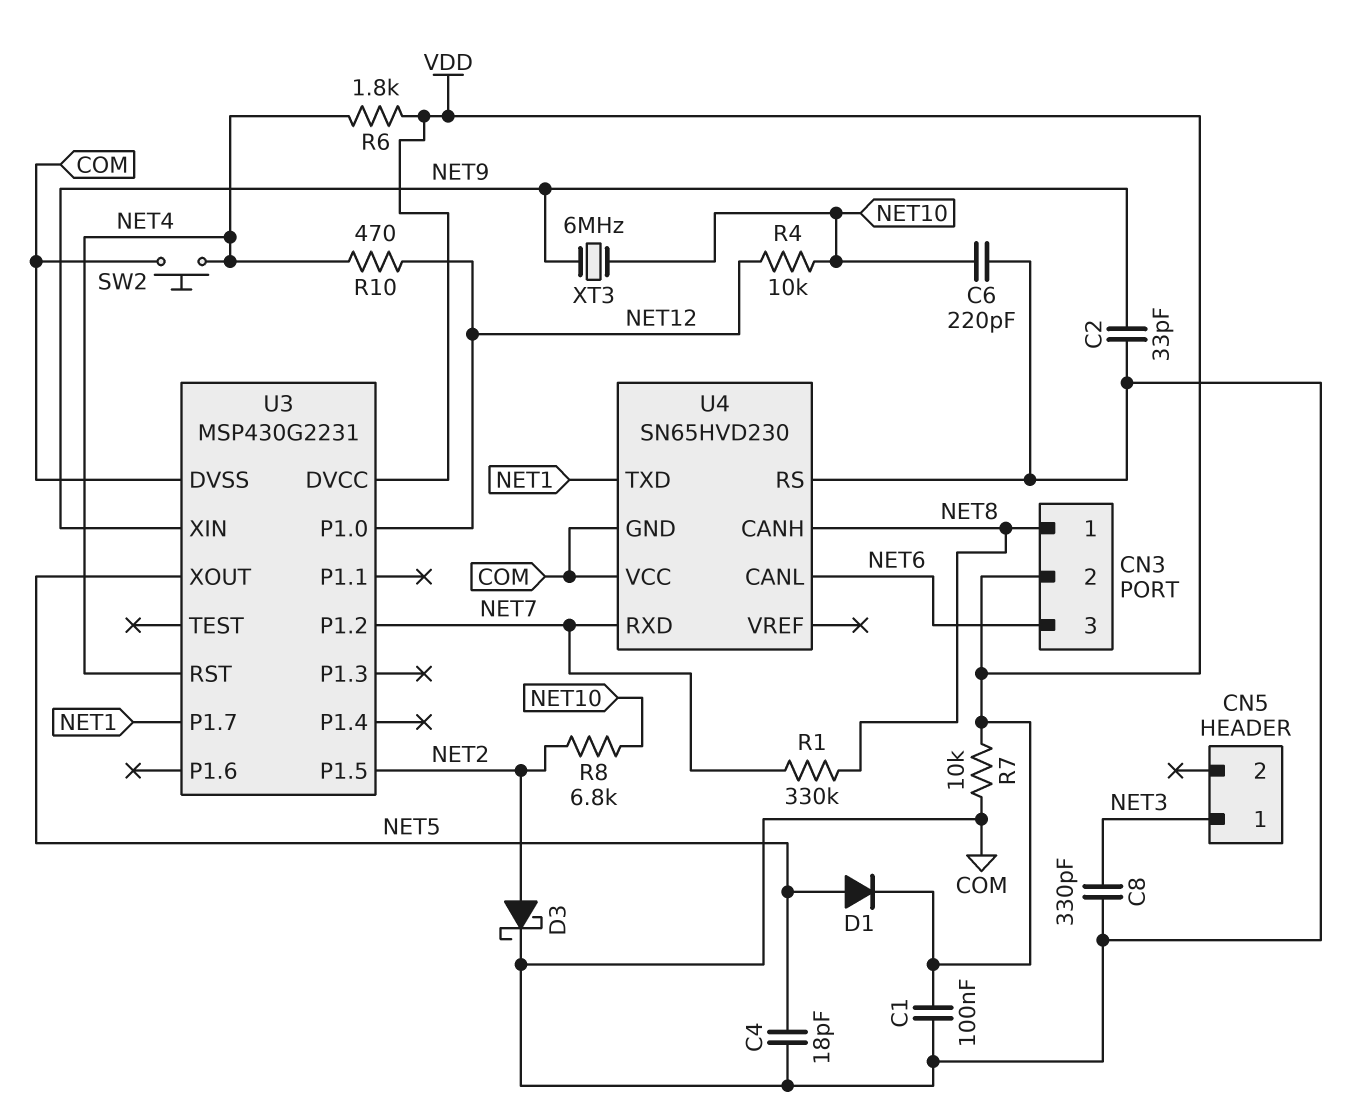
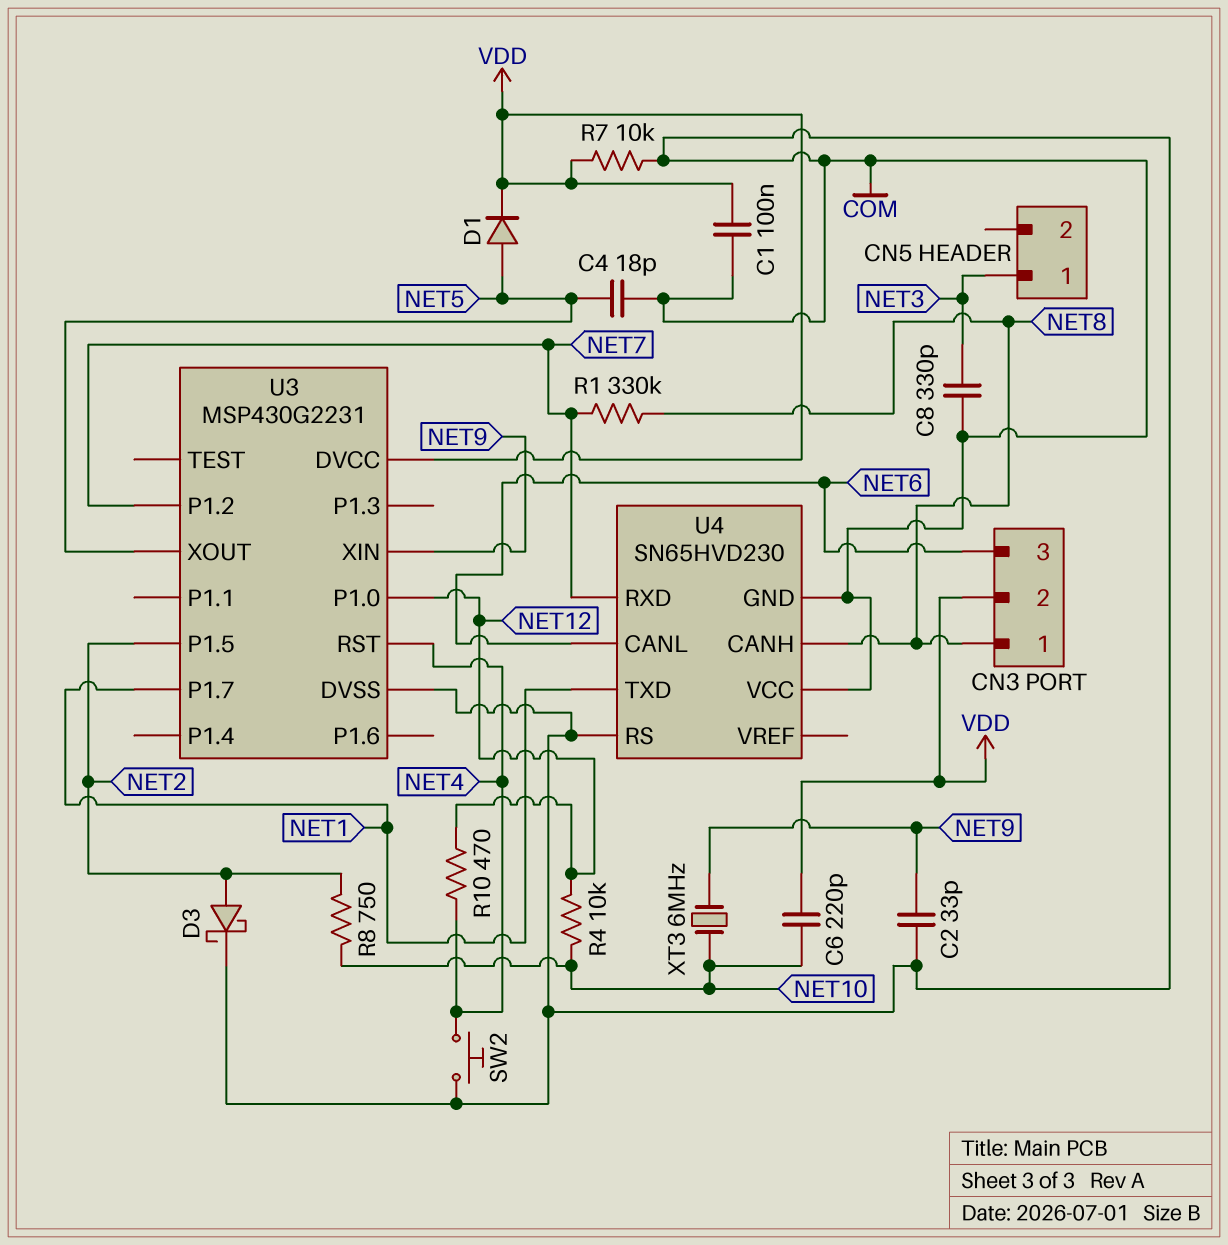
C6: 220pF (COM, NET10) -> 220pF (NET10, VDD)
R6: 1.8k (NET4, VDD) -> none
R8: 6.8k (NET2, NET10) -> 750 (NET2, NET10)

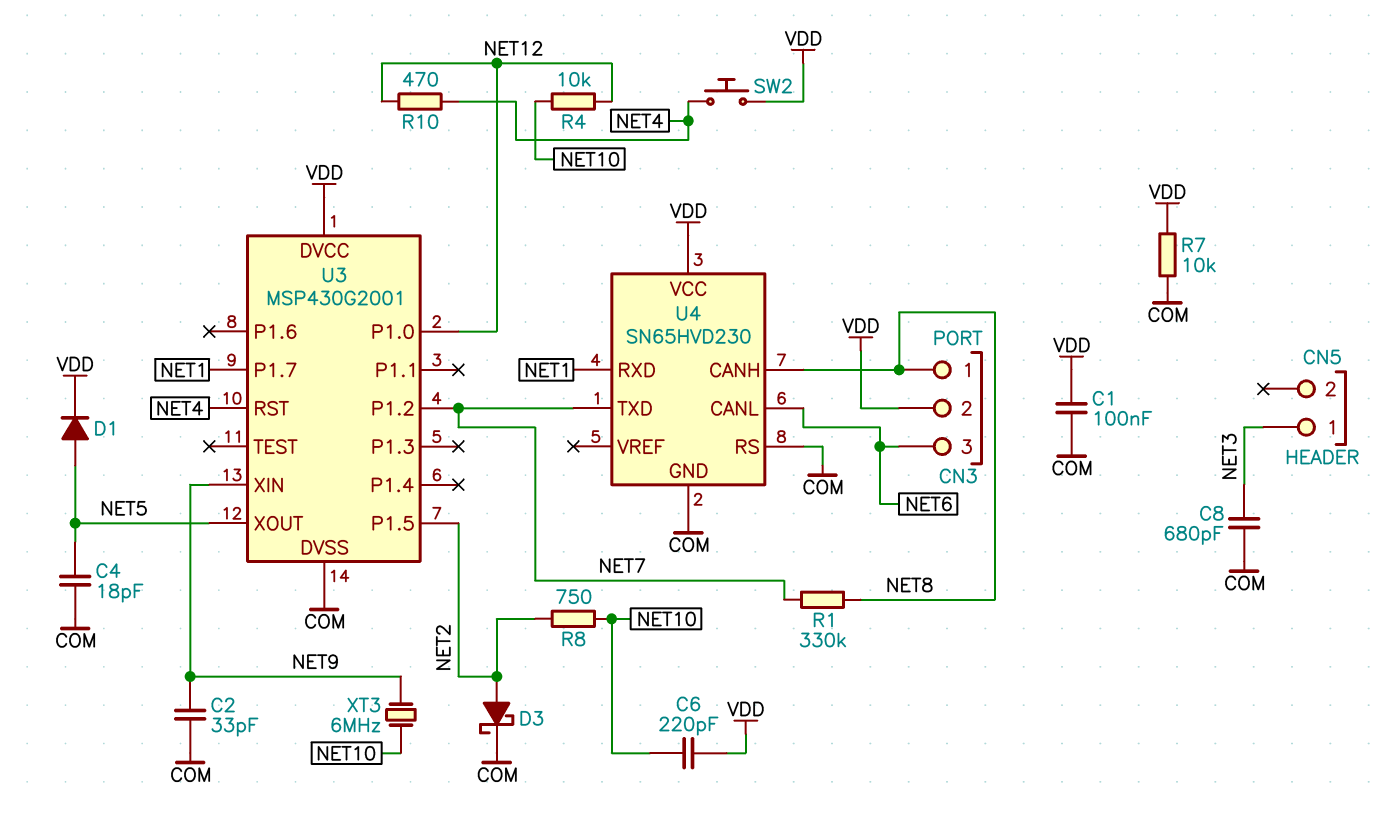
C8: 330pF (COM, NET3) -> 680pF (COM, NET3)
SW2: button (COM, NET4) -> button (NET4, VDD)
U3: MSP430G2231 -> MSP430G2001
U4 pin RXD: NET7 -> NET1
U4 pin TXD: NET1 -> NET7
U4 pin VCC: COM -> VDD

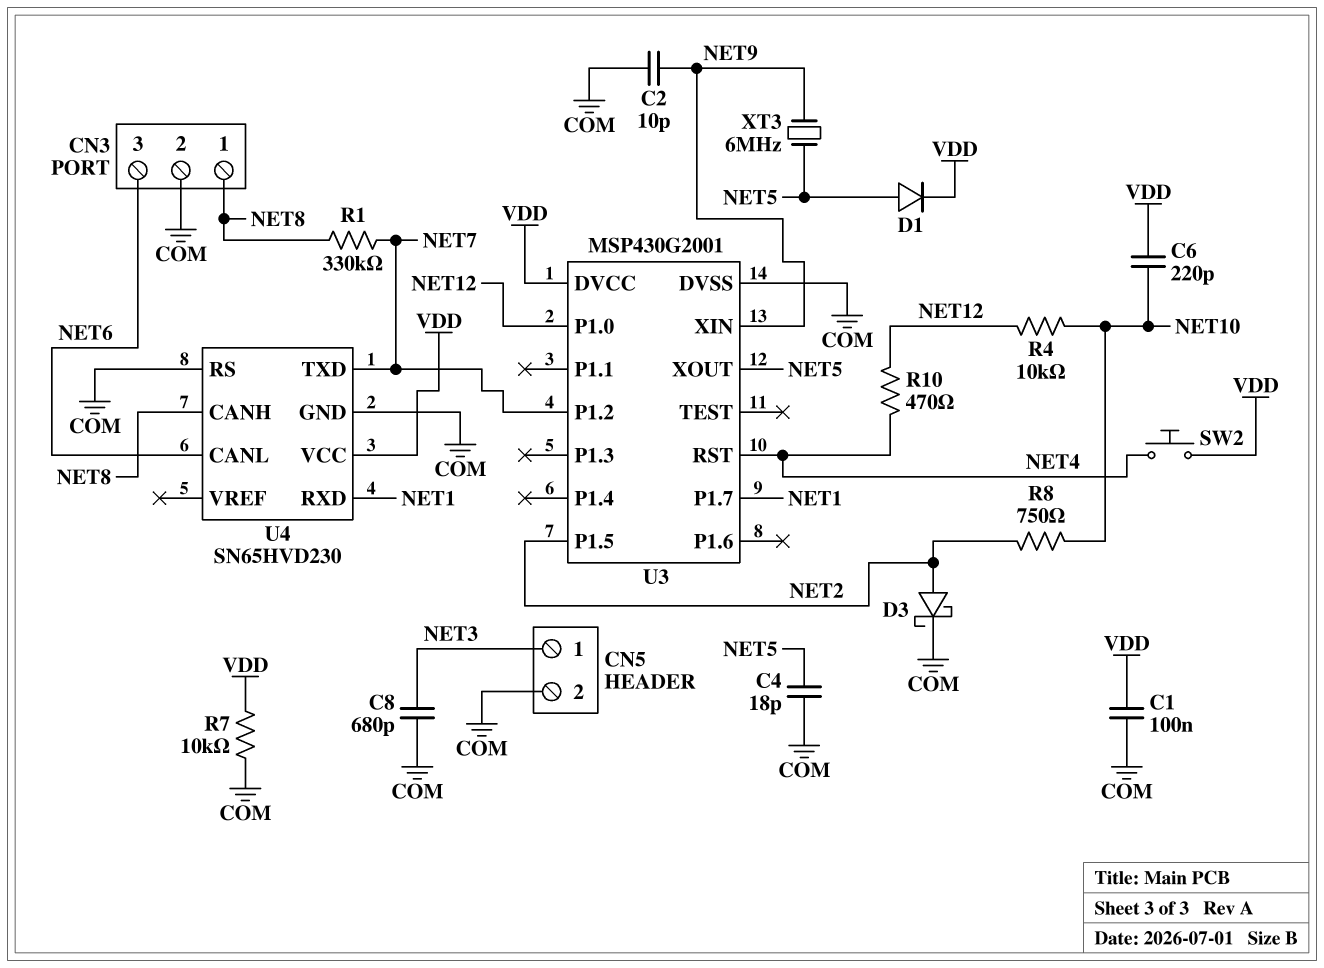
C2: 33pF (COM, NET9) -> 10pF (COM, NET9)
CN3 pin 2: VDD -> COM
CN5 pin 2: none -> COM
XT3: 6MHz (NET9, NET10) -> 6MHz (NET5, NET9)

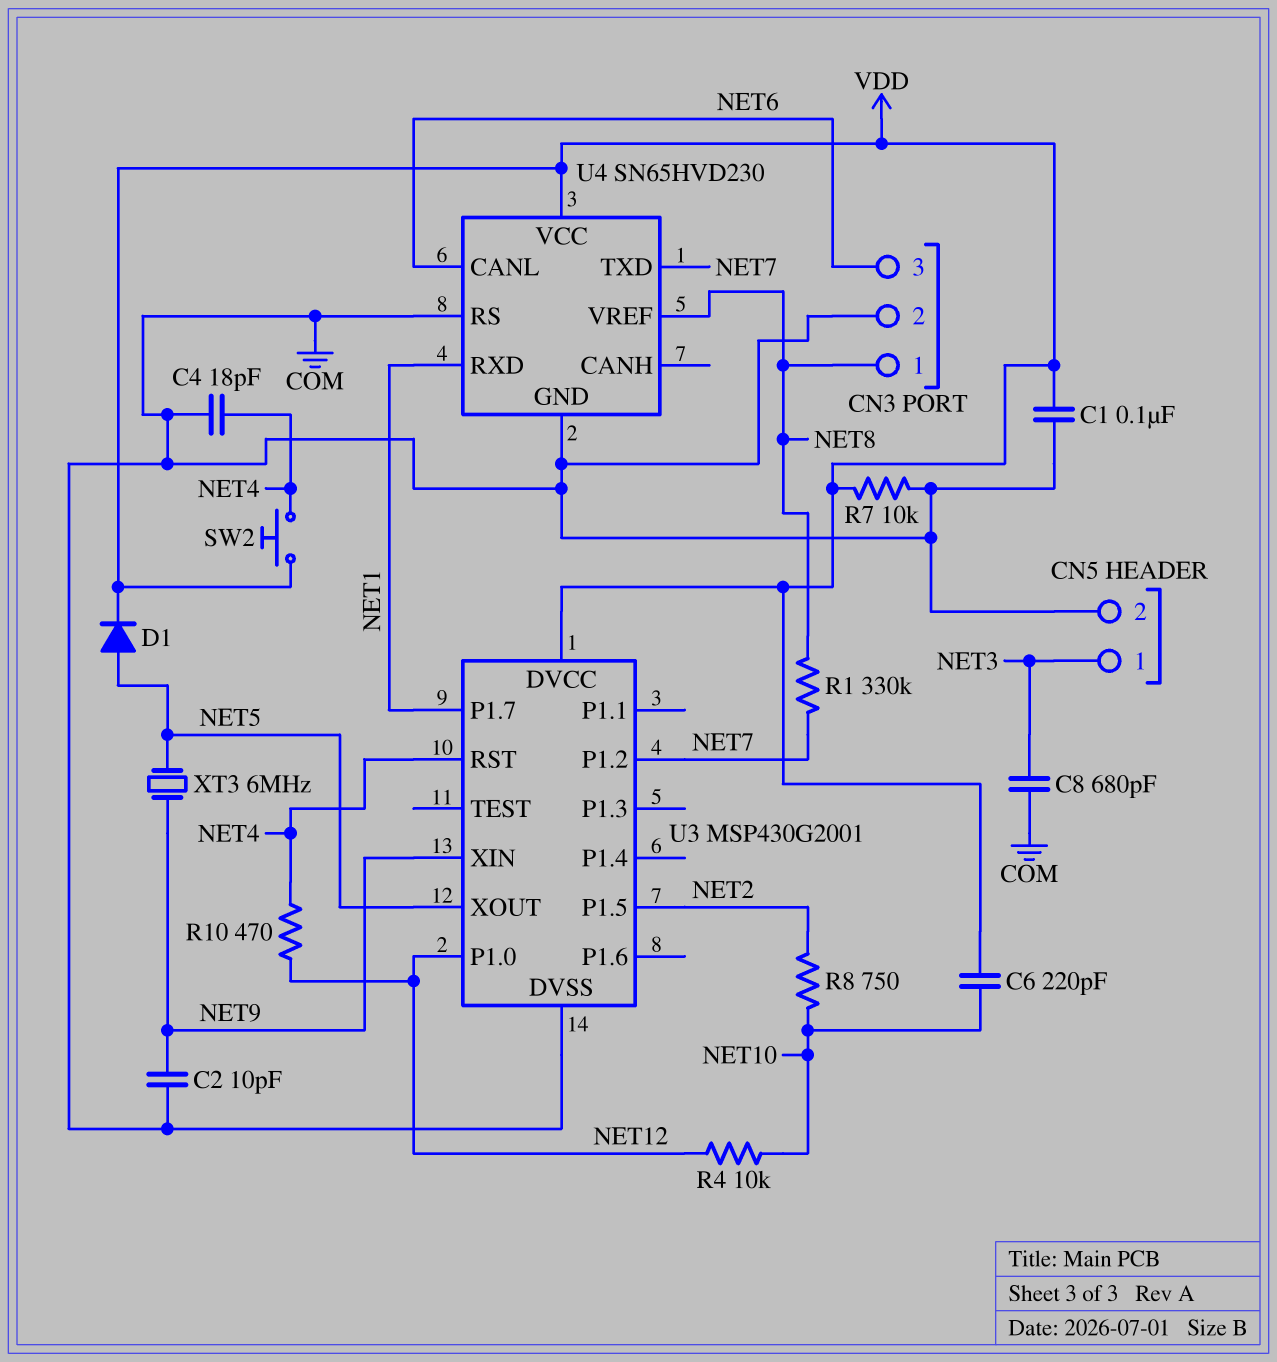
C4: 18pF (COM, NET5) -> 18pF (COM, NET4)
D3: schottky (A NET2, K COM) -> none
U4 pin CANH: NET8 -> none
U4 pin VREF: none -> NET8

